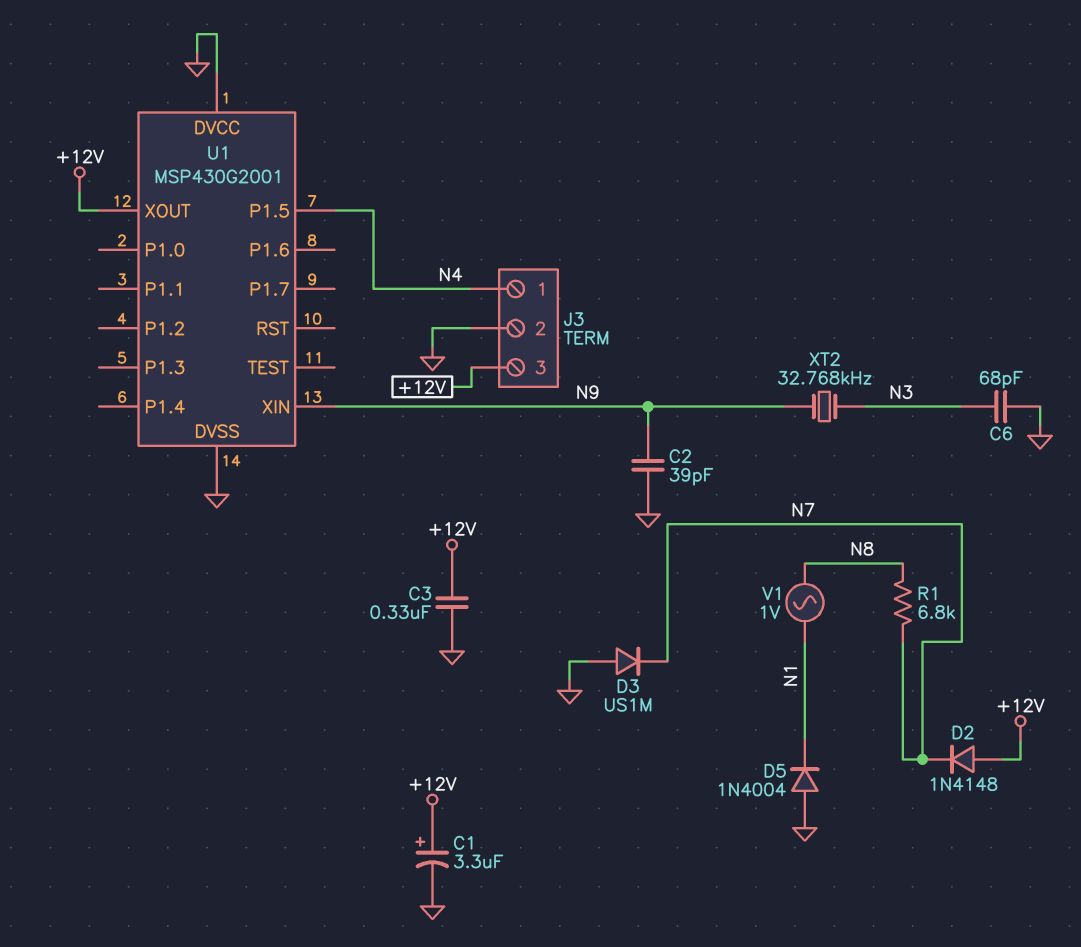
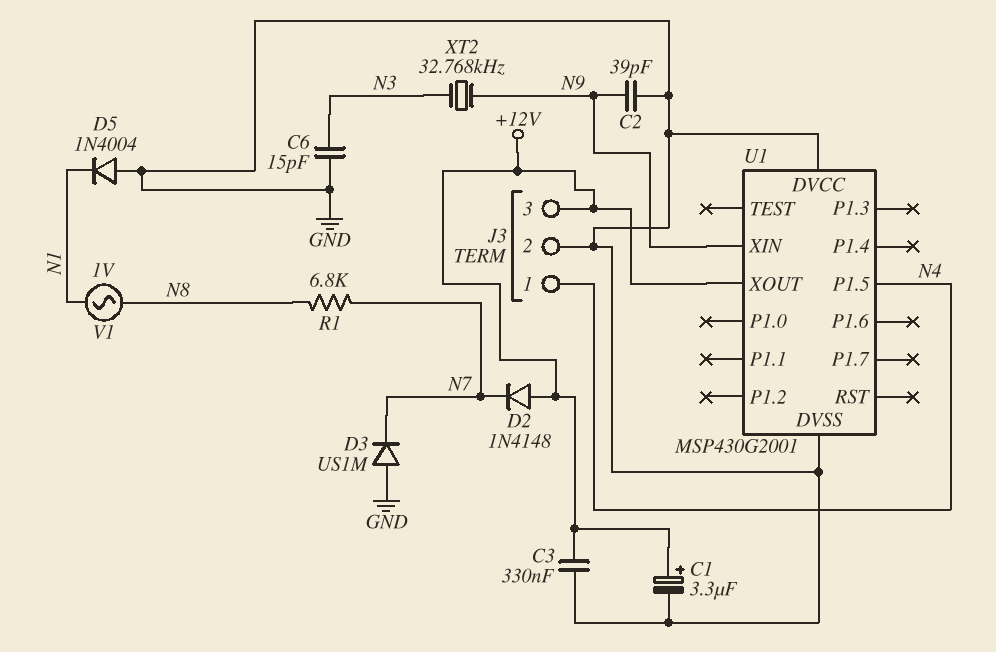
C6: 68pF (GND, N3) -> 15pF (GND, N3)

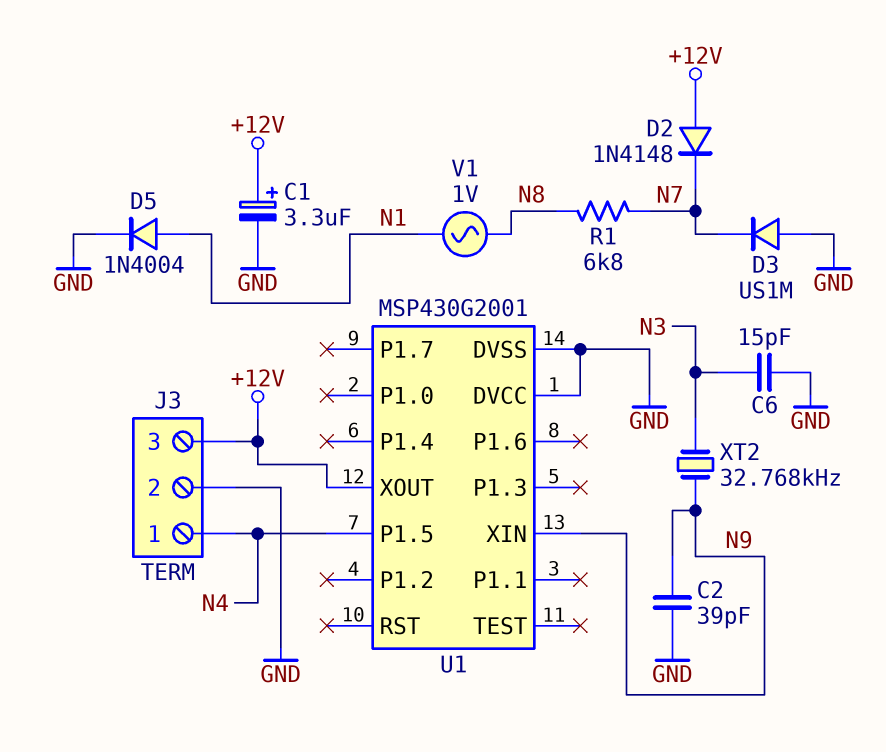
C3: 330nF (+12V, GND) -> none
D5: diode 1N4004 (A GND, K N1) -> diode 1N4004 (A N1, K GND)

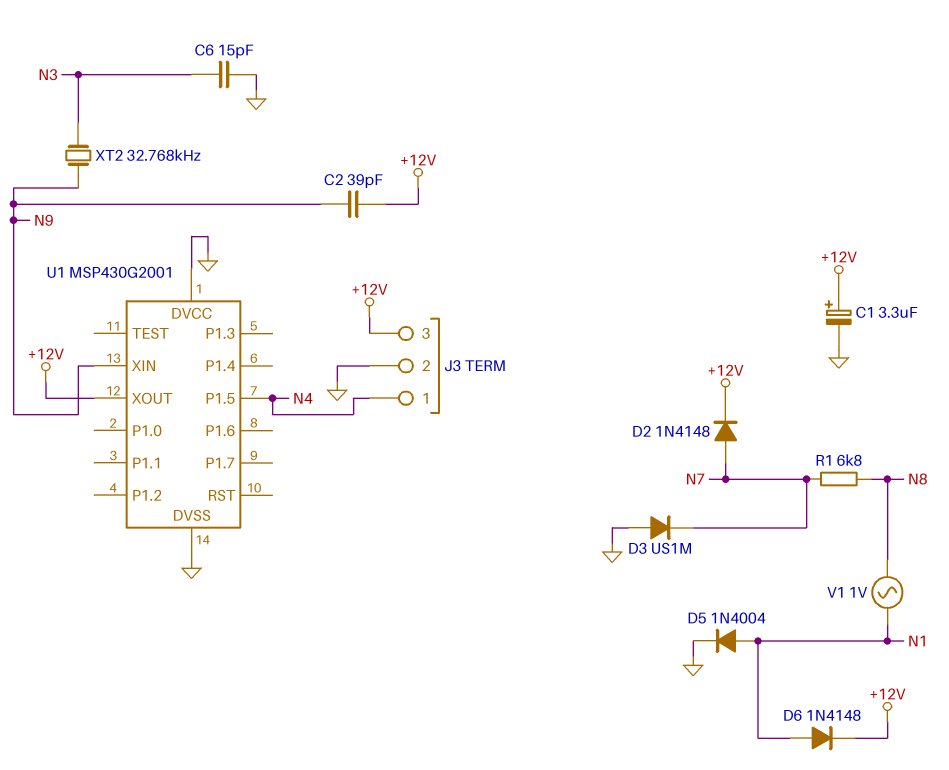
C2: 39pF (GND, N9) -> 39pF (+12V, N9)
D2: diode 1N4148 (A +12V, K N7) -> diode 1N4148 (A N7, K +12V)
D6: none -> diode 1N4148 (A N1, K +12V)

